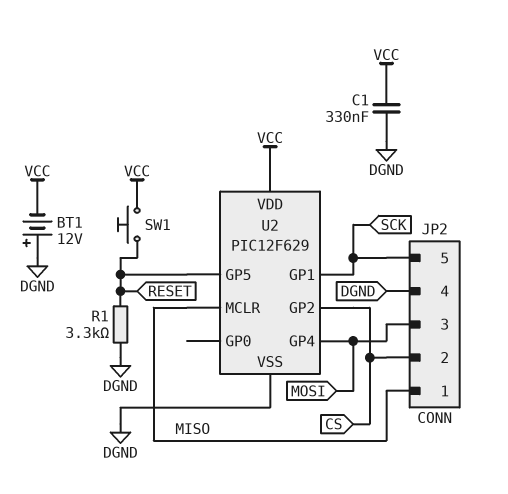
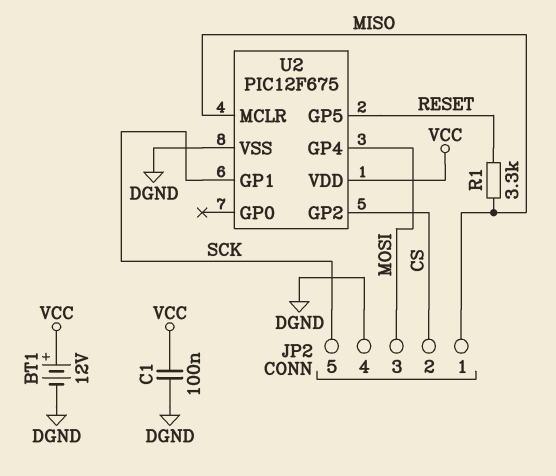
BT1: 12V (plus DGND, minus VCC) -> 12V (plus VCC, minus DGND)
C1: 330nF (DGND, VCC) -> 100nF (DGND, VCC)
R1: 3.3k (DGND, RESET) -> 3.3k (MISO, RESET)
SW1: button (RESET, VCC) -> none
U2: PIC12F629 -> PIC12F675

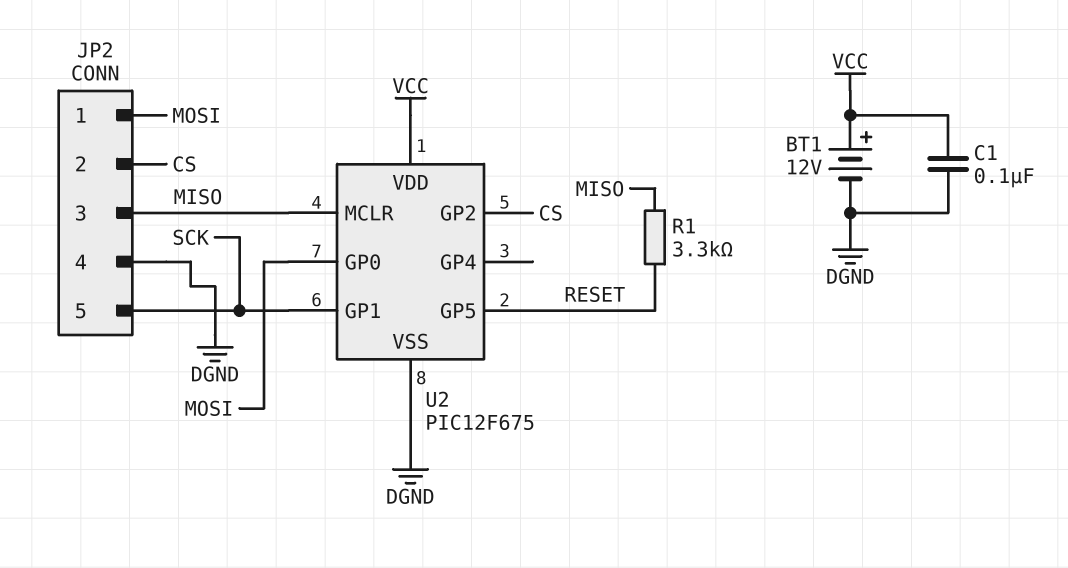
JP2 pin 1: MISO -> MOSI
JP2 pin 3: MOSI -> MISO
U2 pin GP0: none -> MOSI
U2 pin GP4: MOSI -> none

